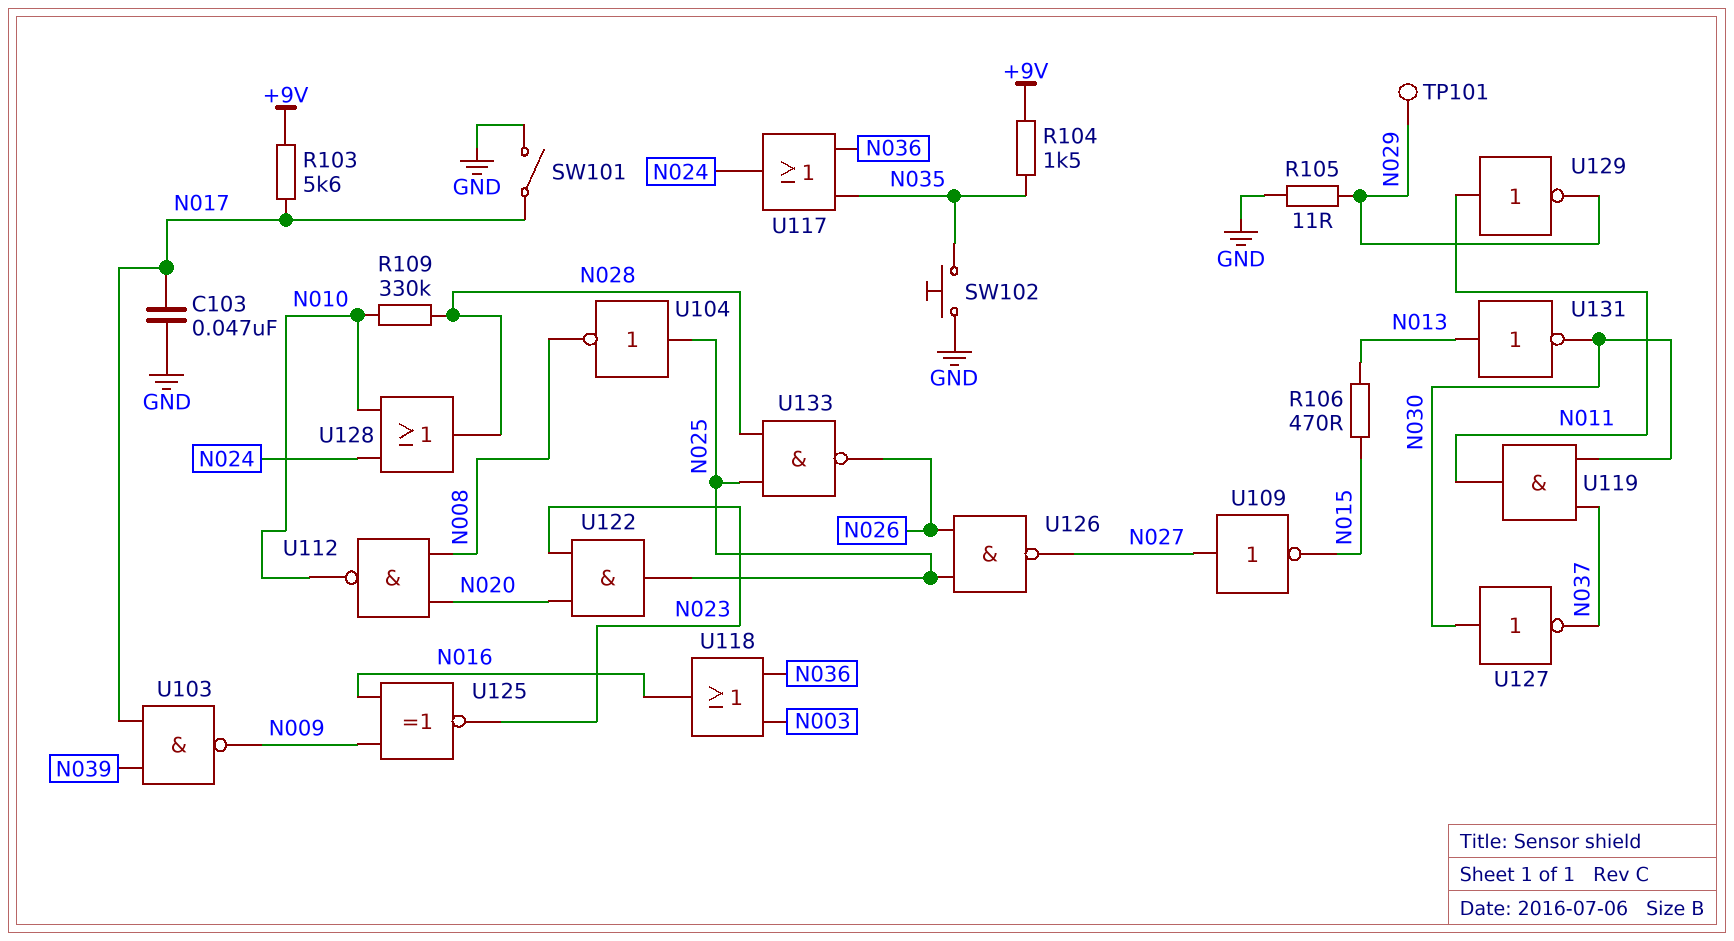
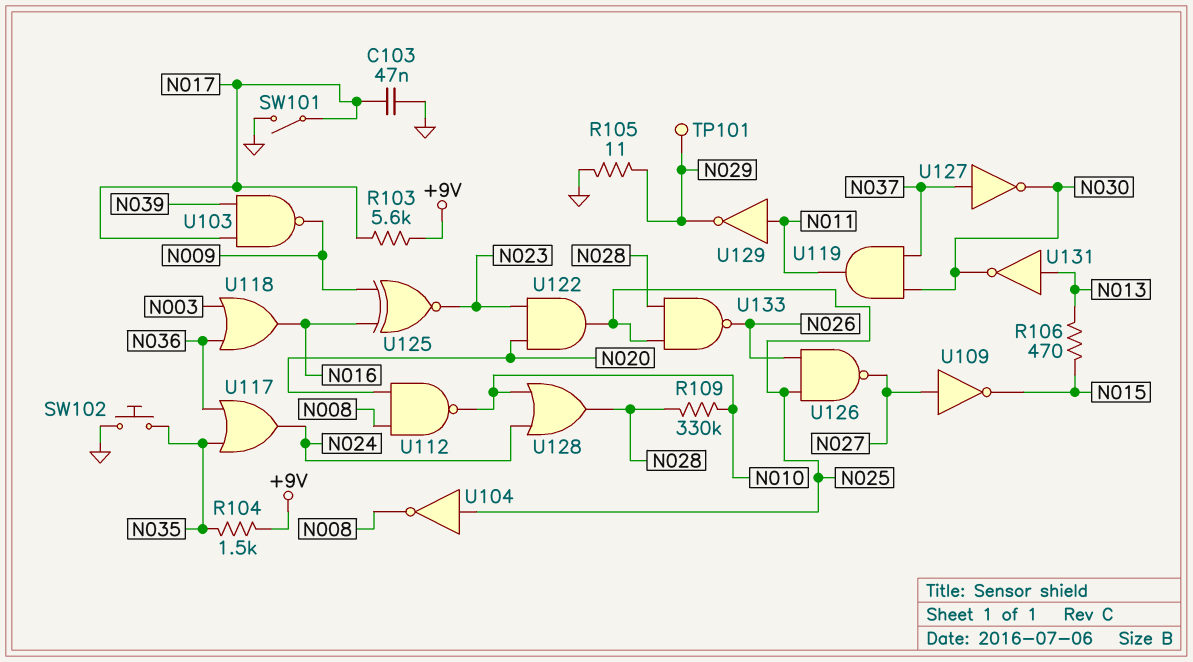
U127: NOT (in N030, out N037) -> NOT (in N037, out N030)

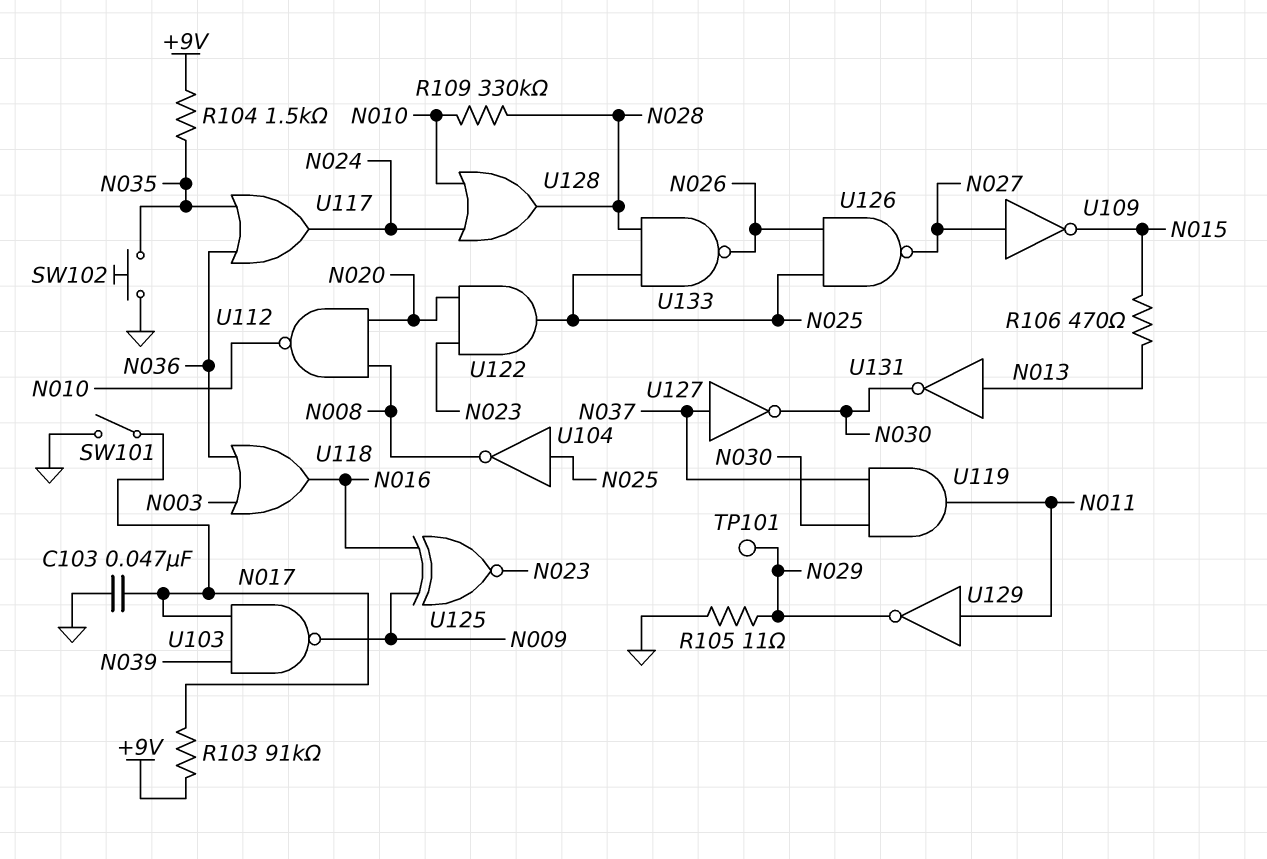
R103: 5.6k (+9V, N017) -> 91k (+9V, N017)

